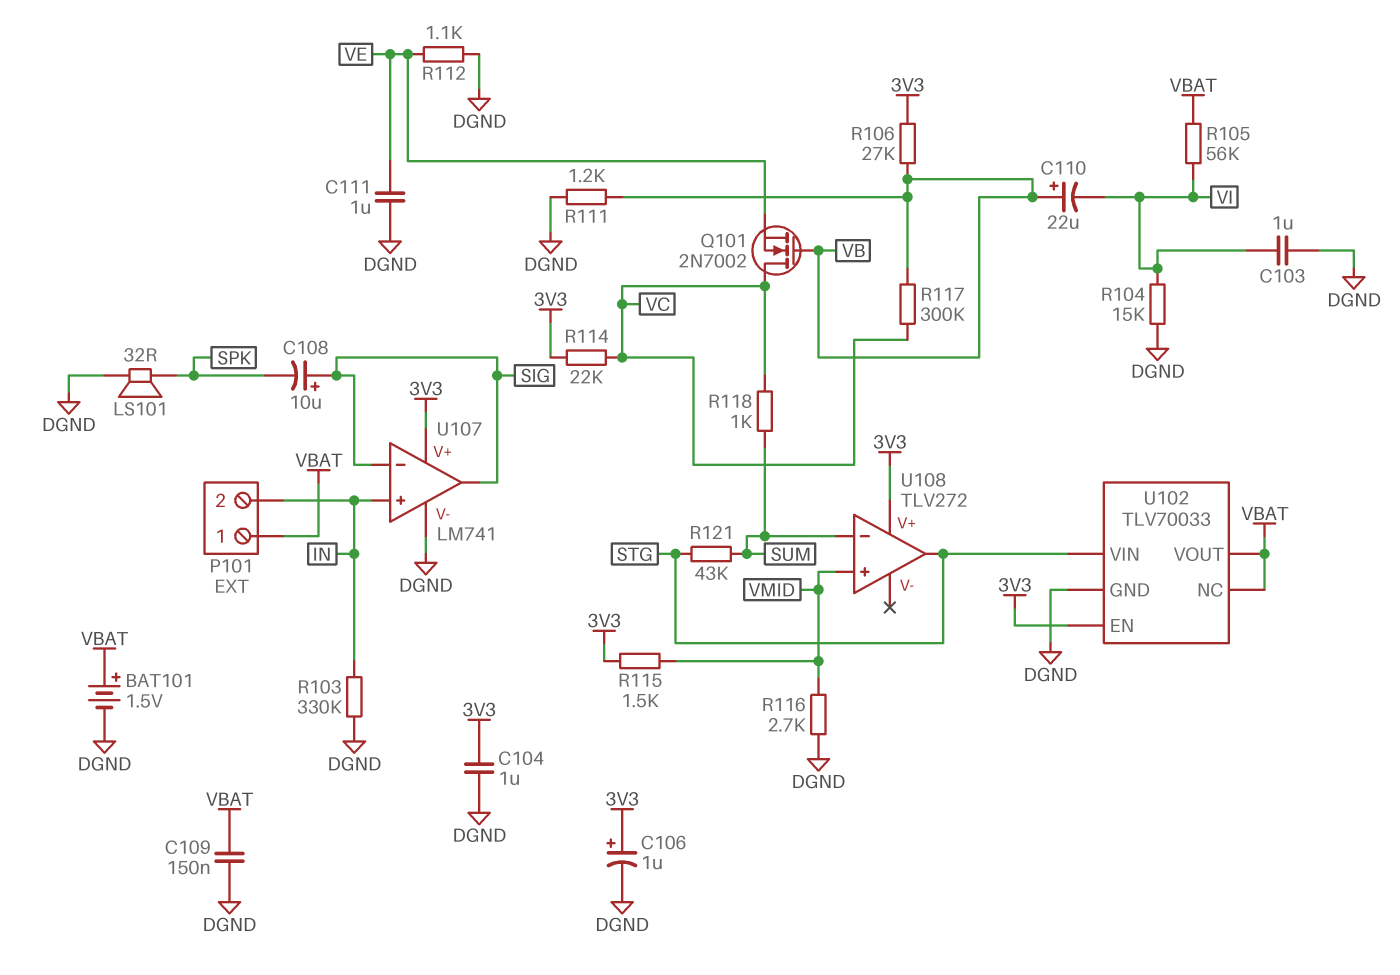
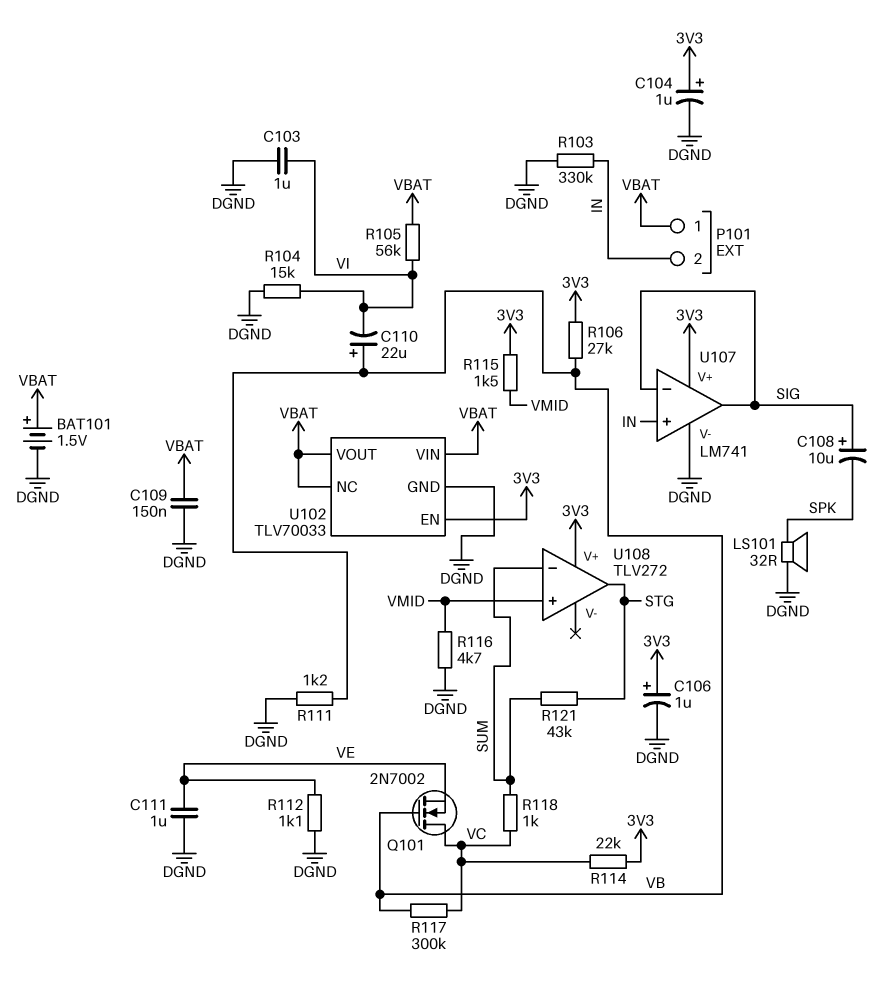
C104: 1uF (3V3, DGND) -> 1uF (plus 3V3, minus DGND)
R116: 2.7k (DGND, VMID) -> 4.7k (DGND, VMID)
U102 pin VIN: STG -> VBAT

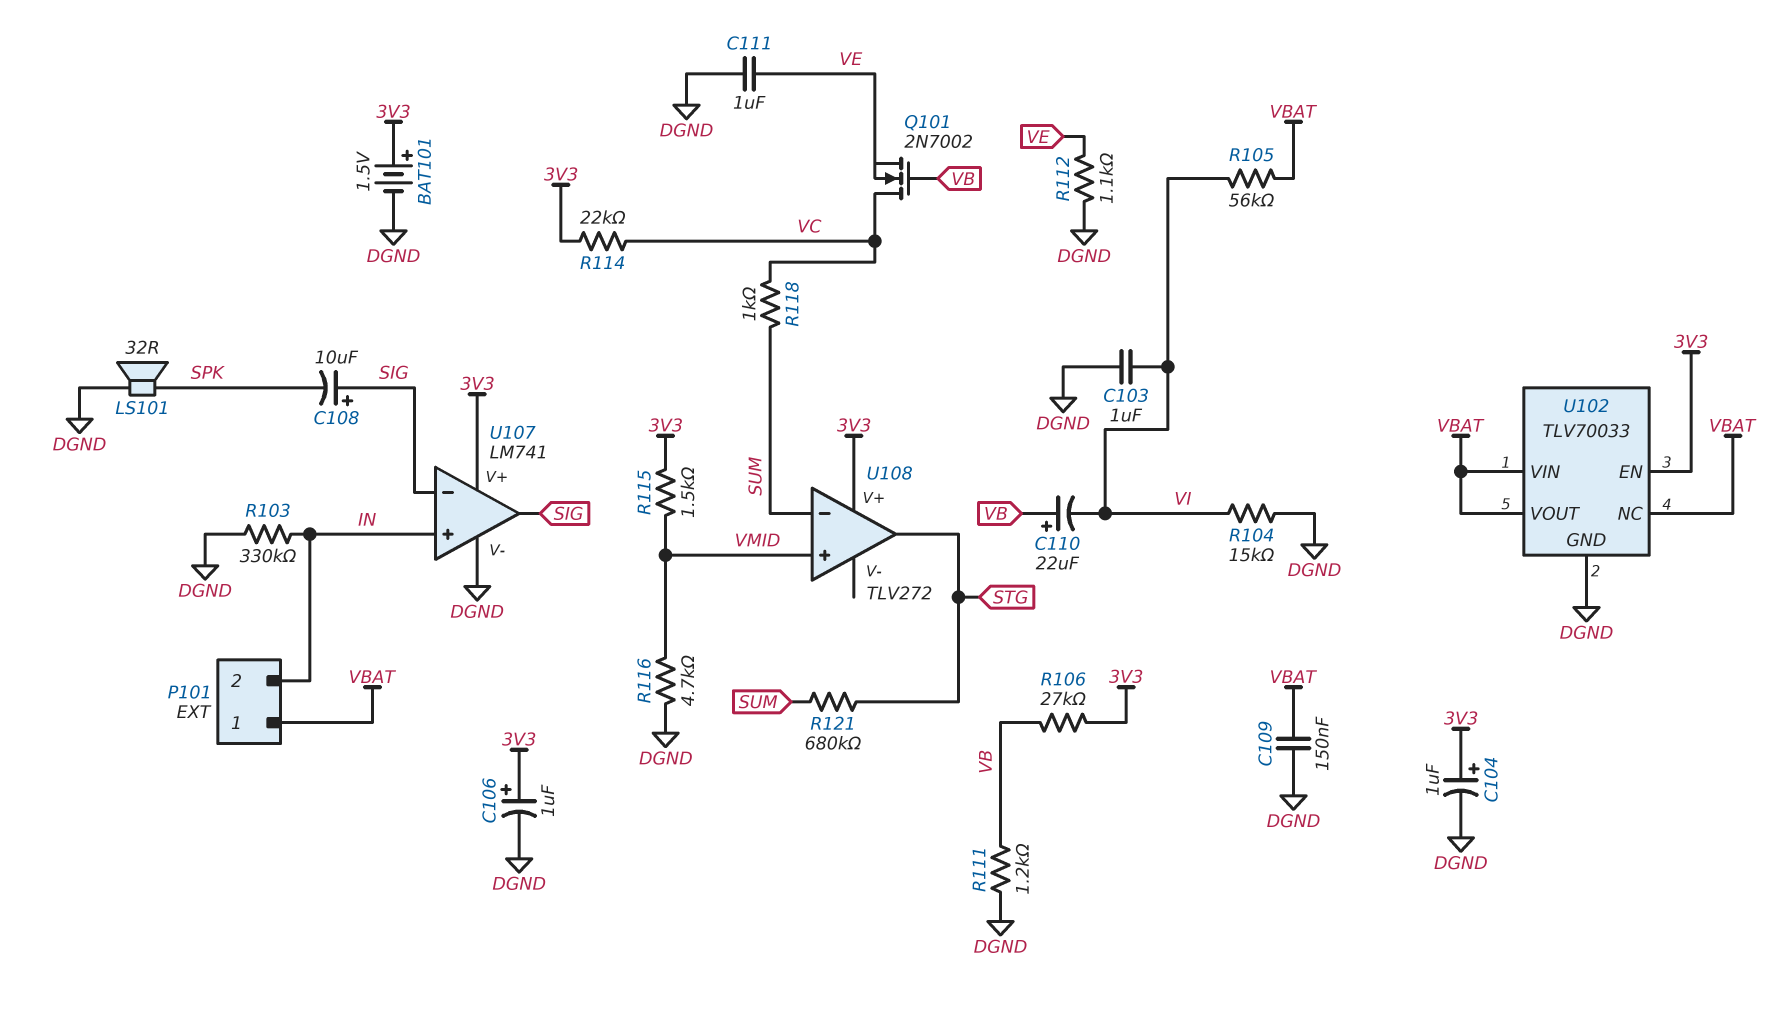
BAT101: 1.5V (plus VBAT, minus DGND) -> 1.5V (plus 3V3, minus DGND)
R117: 300k (VB, VC) -> none
R121: 43k (STG, SUM) -> 680k (STG, SUM)

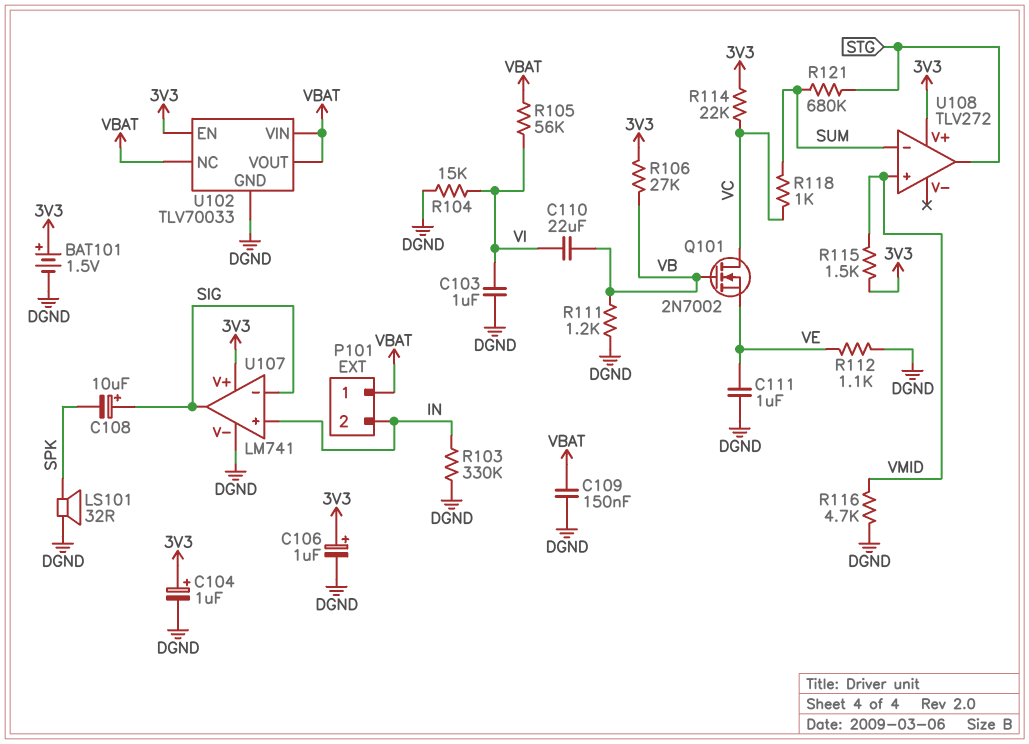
C110: 22uF (plus VB, minus VI) -> 22uF (VB, VI)

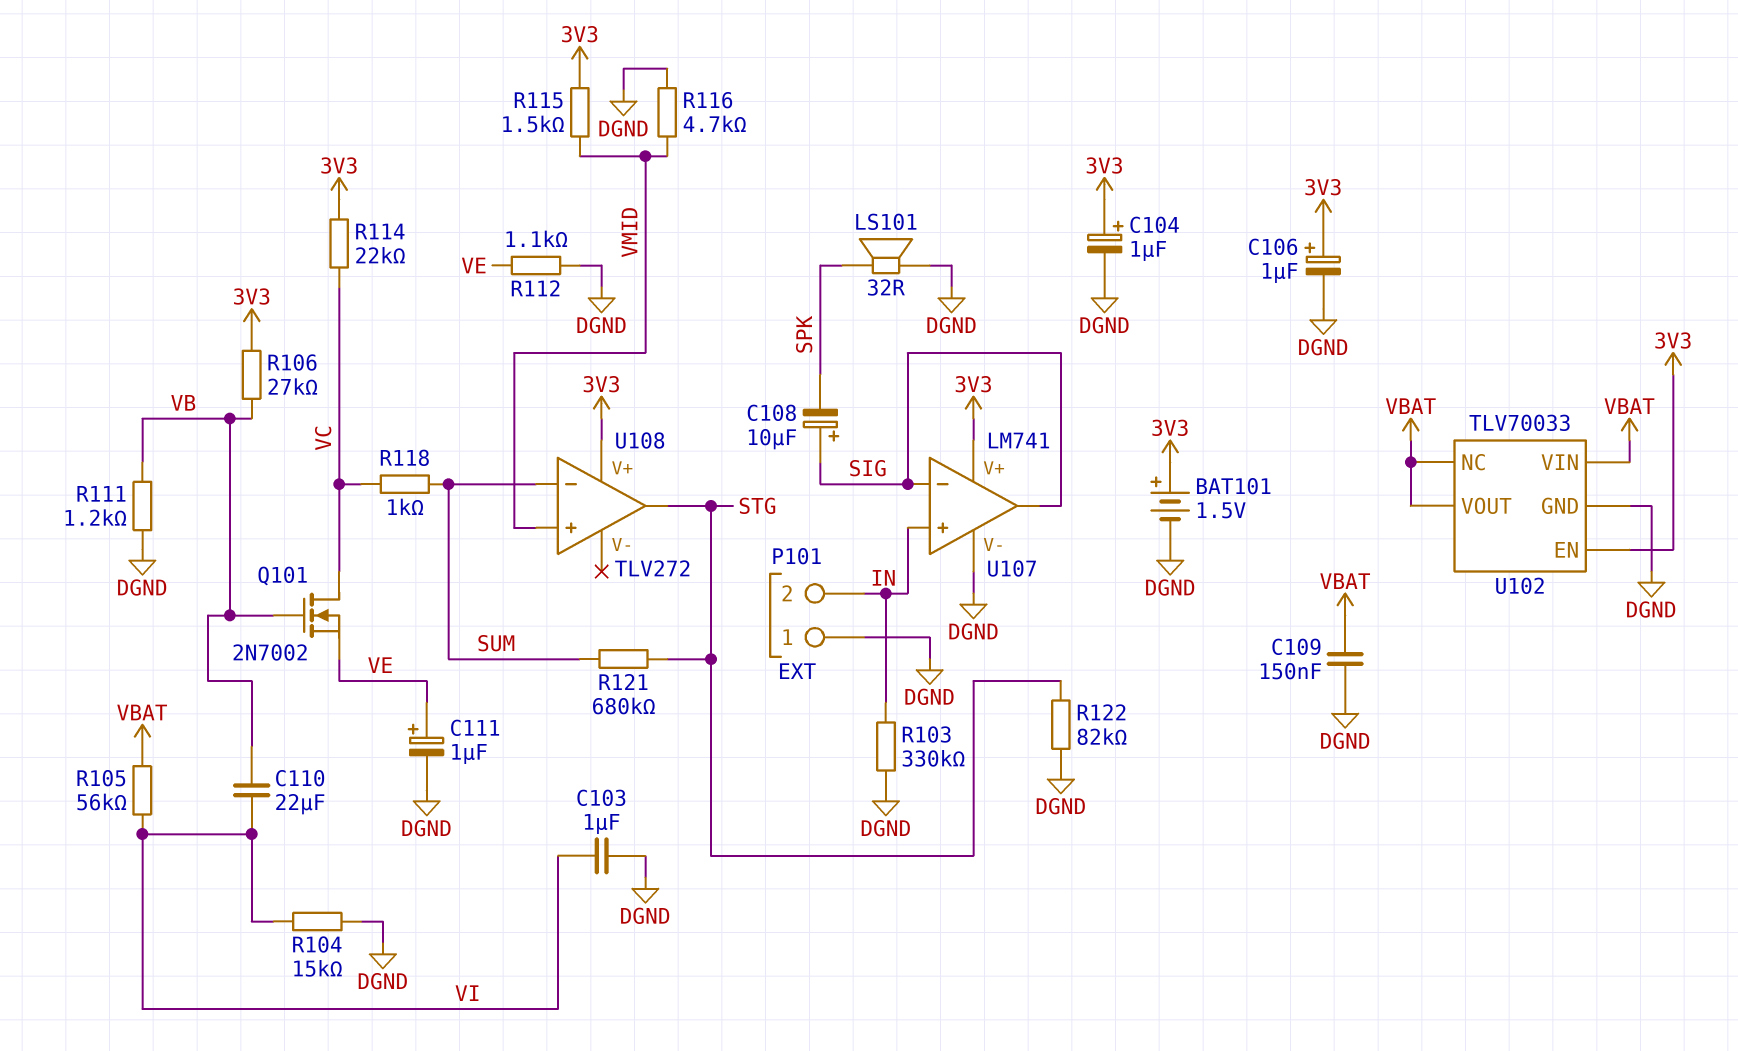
C111: 1uF (DGND, VE) -> 1uF (plus VE, minus DGND)
P101 pin 1: VBAT -> DGND
R122: none -> 82k (DGND, STG)

